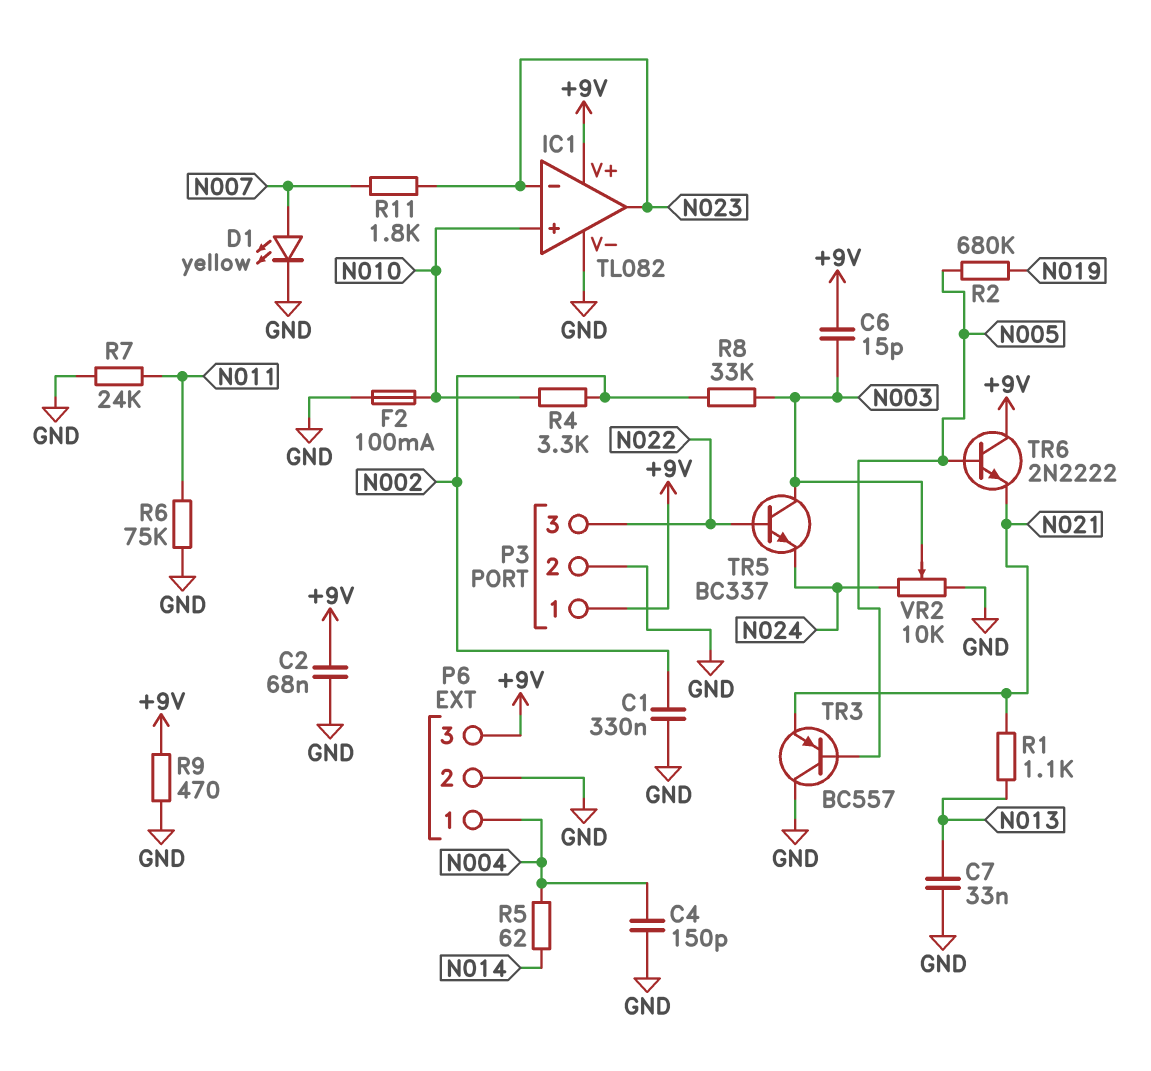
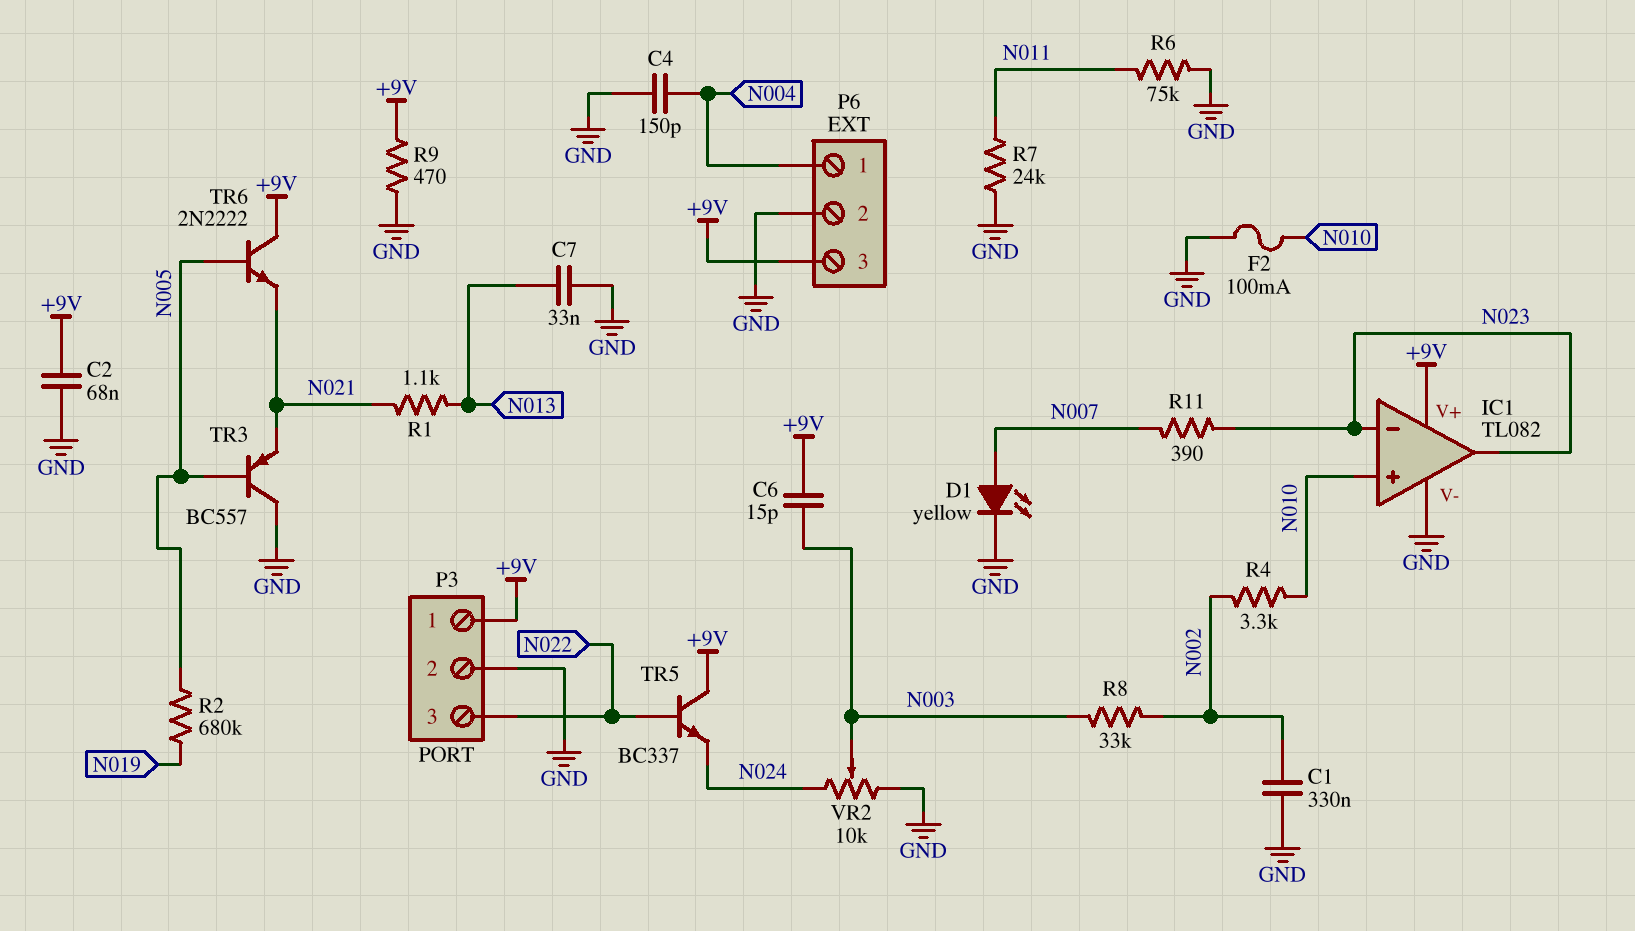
R5: 62 (N004, N014) -> none
R11: 1.8k (N007, N023) -> 390 (N007, N023)
TR5: NPN BC337 (B N022, C N003, E N024) -> NPN BC337 (B N022, C +9V, E N024)

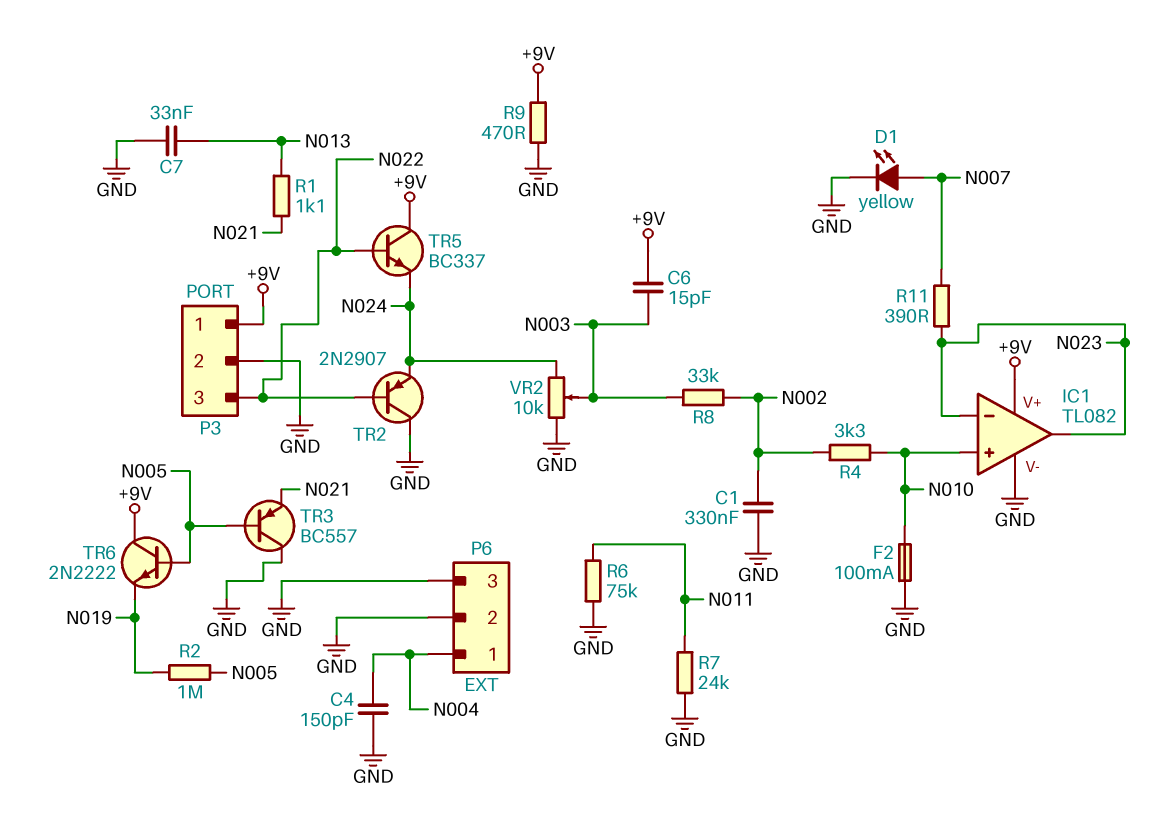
C2: 68nF (+9V, GND) -> none
P6 pin 3: +9V -> GND
R2: 680k (N005, N019) -> 1M (N005, N019)
TR2: none -> PNP 2N2907 (B N022, C GND, E N024)
TR6: NPN 2N2222 (B N005, C +9V, E N021) -> NPN 2N2222 (B N005, C +9V, E N019)

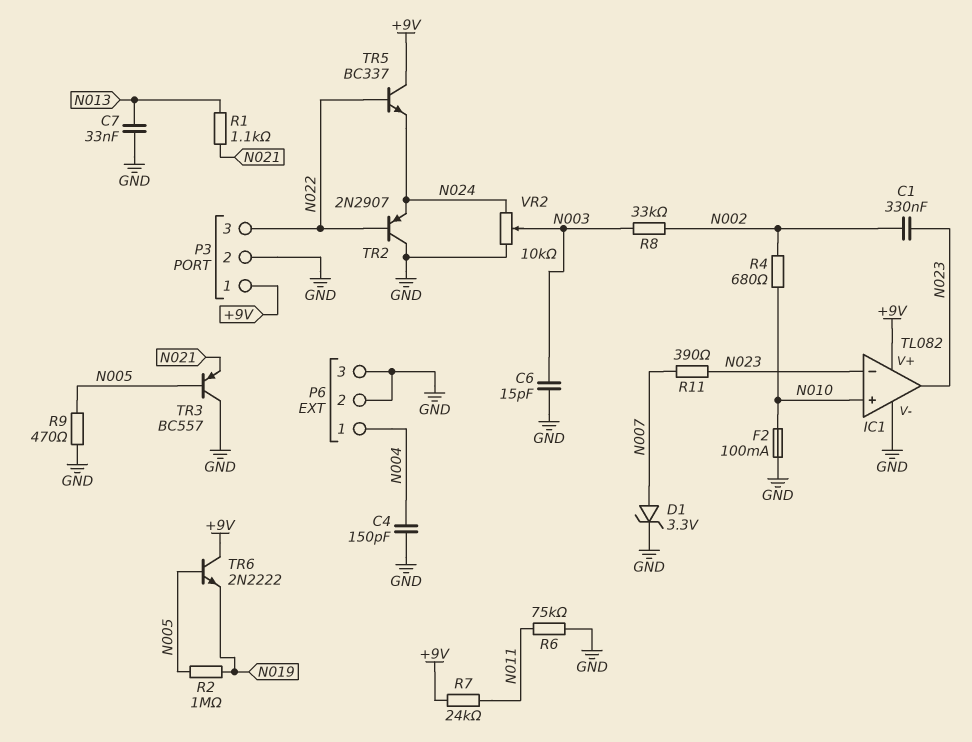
C1: 330nF (GND, N002) -> 330nF (N002, N023)
C6: 15pF (+9V, N003) -> 15pF (GND, N003)
D1: LED yellow (A N007, K GND) -> zener 3.3V (A N007, K GND)
R4: 3.3k (N002, N010) -> 680 (N002, N010)
R7: 24k (GND, N011) -> 24k (+9V, N011)
R9: 470 (+9V, GND) -> 470 (GND, N005)

